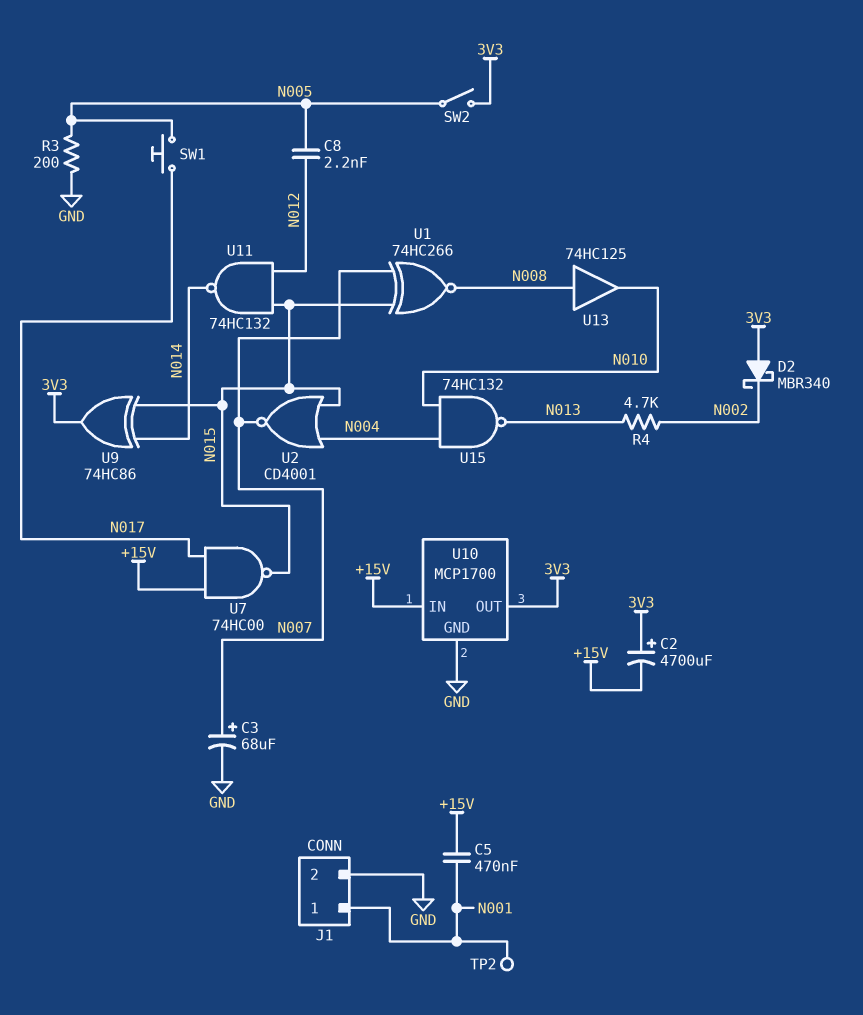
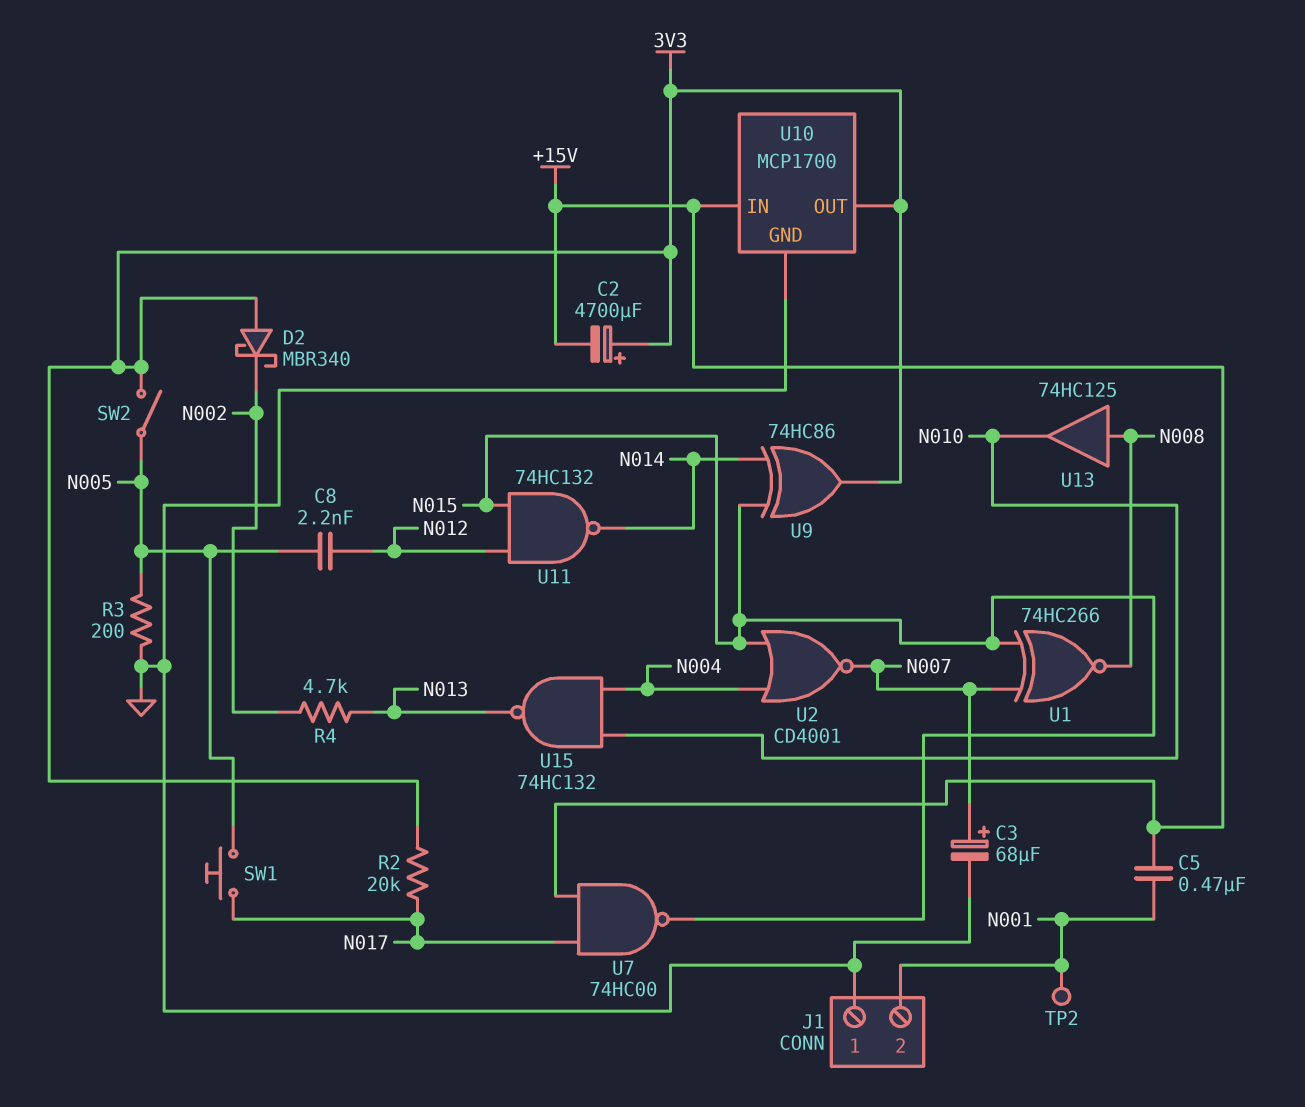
J1 pin 1: N001 -> GND
J1 pin 2: GND -> N001
R2: none -> 20k (3V3, N017)

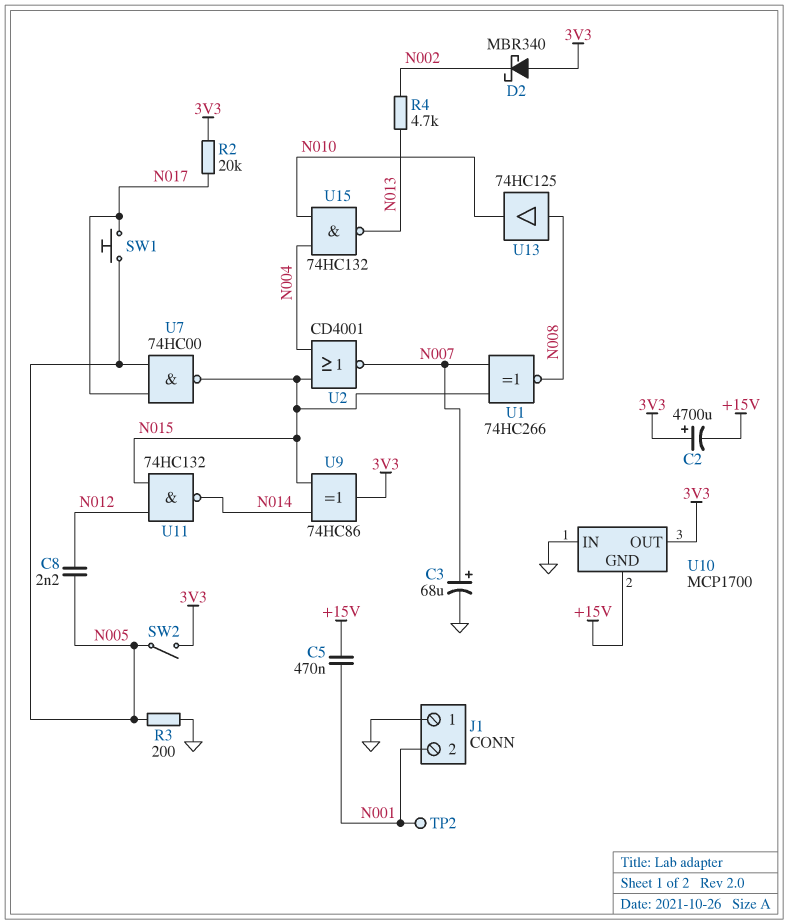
U7: NAND 74HC00 (in +15V, in N017, out N015) -> NAND 74HC00 (in N005, in N017, out N015)
U10 pin GND: GND -> +15V
U10 pin IN: +15V -> GND

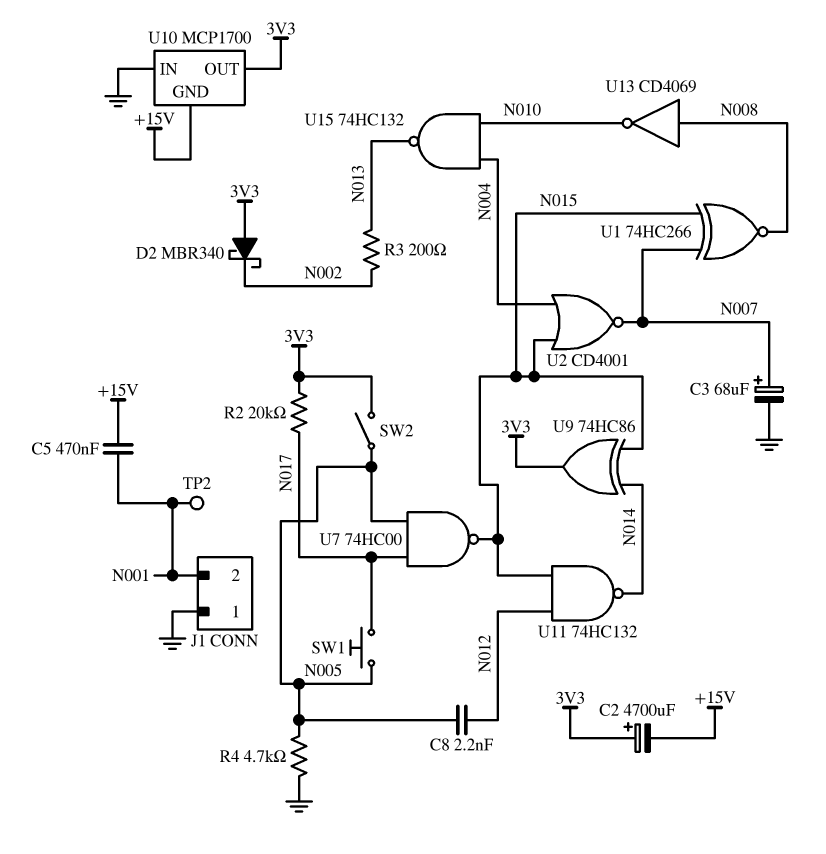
R3: 200 (GND, N005) -> 200 (N002, N013)
R4: 4.7k (N002, N013) -> 4.7k (GND, N005)
U13: buffer 74HC125 (in N008, out N010) -> NOT CD4069 (in N008, out N010)

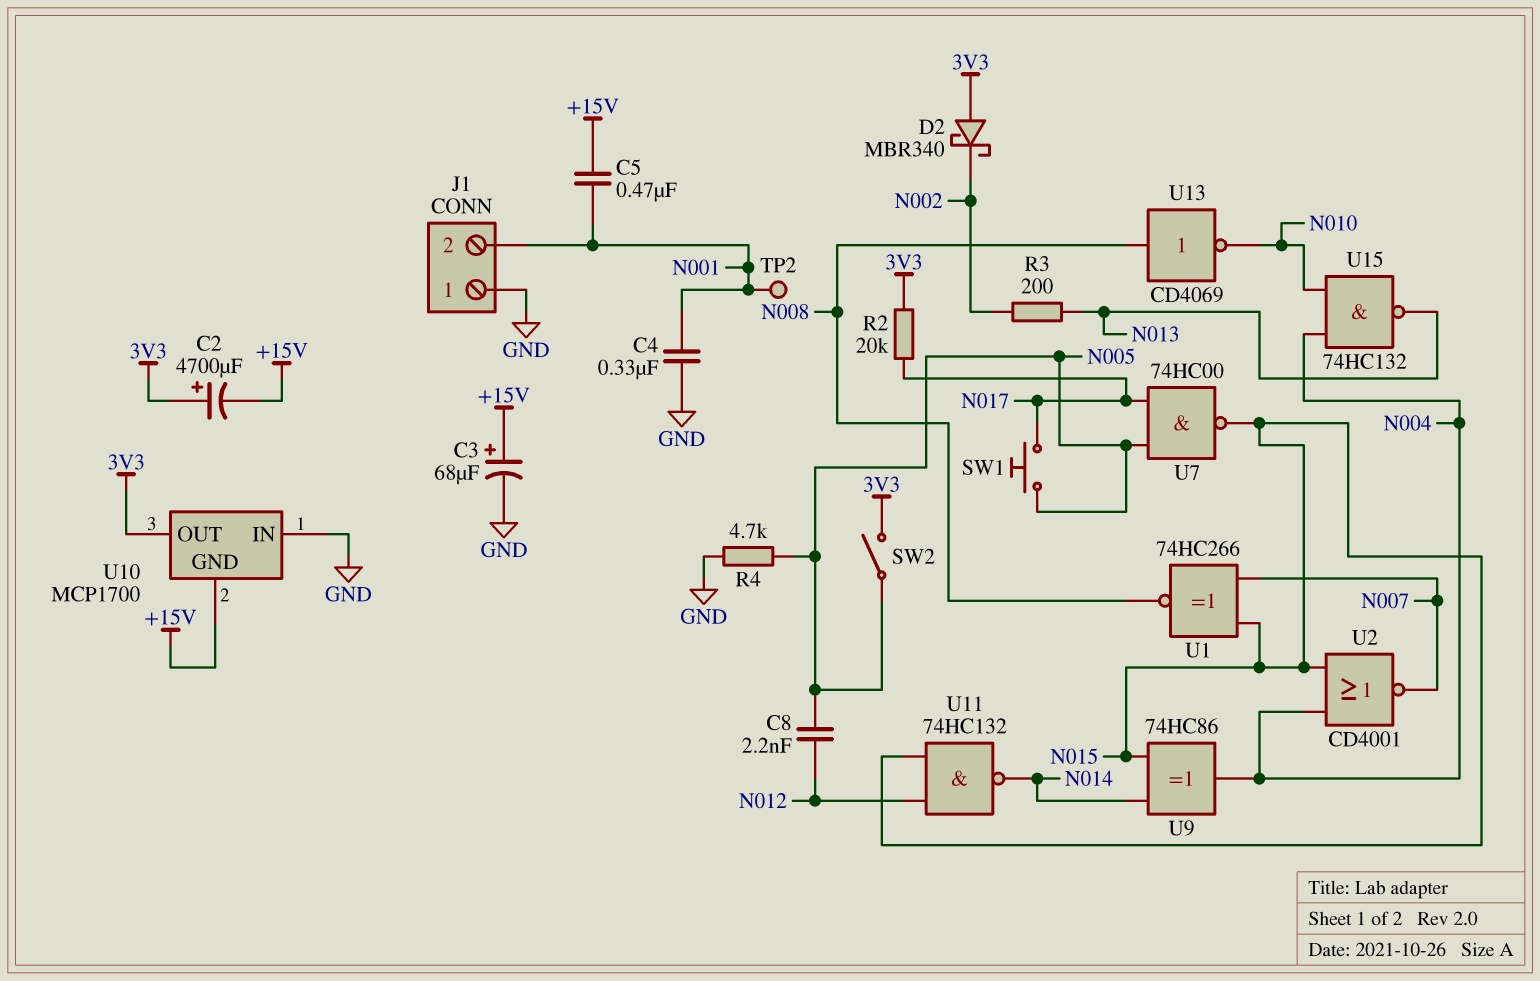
C3: 68uF (plus N007, minus GND) -> 68uF (plus +15V, minus GND)
C4: none -> 330nF (GND, N001)
U9: XOR 74HC86 (in N014, in N015, out 3V3) -> XOR 74HC86 (in N014, in N015, out N004)

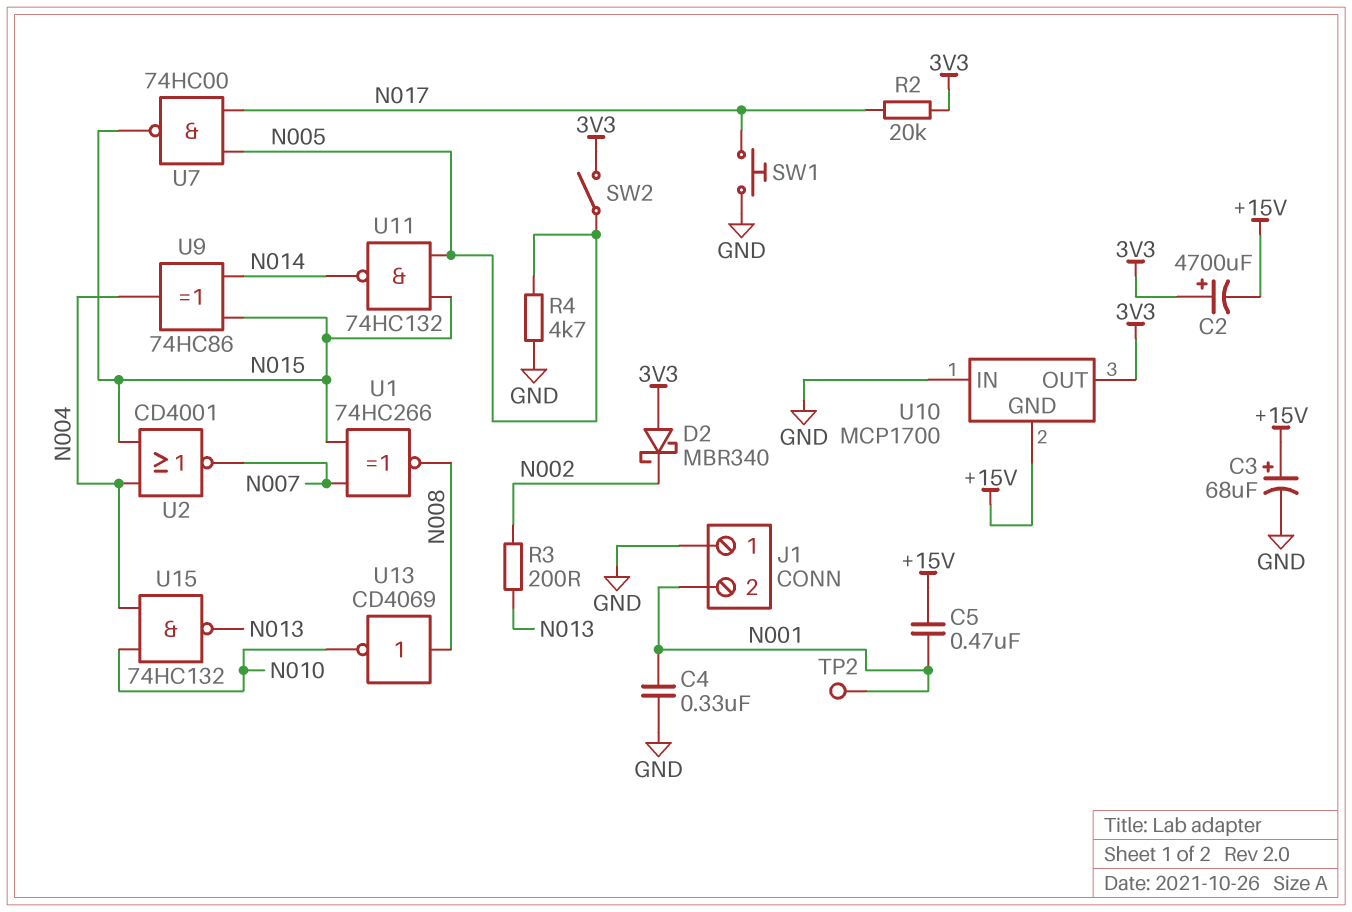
C8: 2.2nF (N005, N012) -> none
SW1: button (N005, N017) -> button (GND, N017)
U11: NAND 74HC132 (in N012, in N015, out N014) -> NAND 74HC132 (in N005, in N015, out N014)

